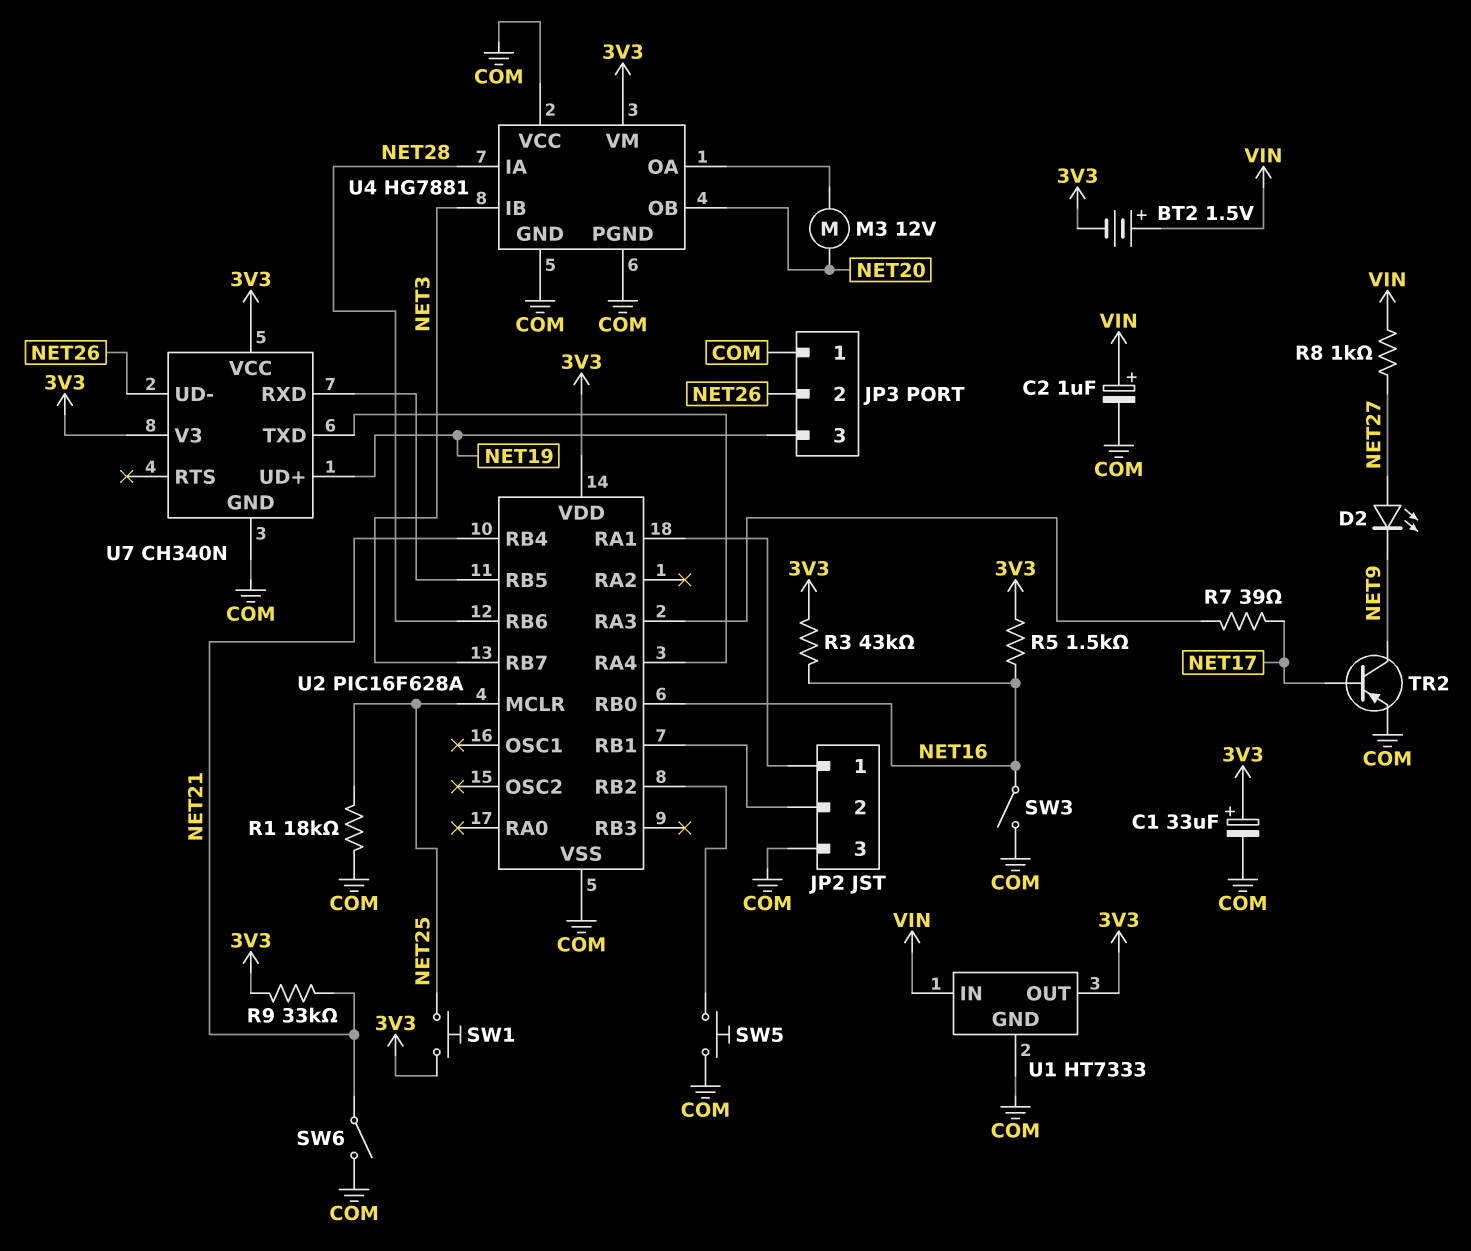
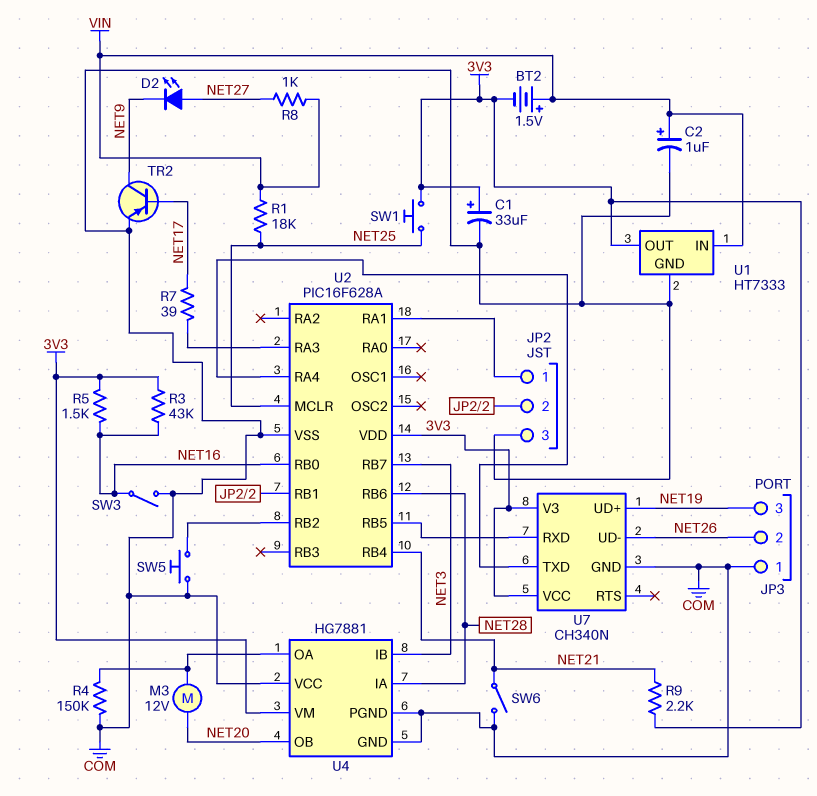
R1: 18k (COM, NET25) -> 18k (NET25, VIN)
R4: none -> 150k (COM, U4/OA)
R9: 33k (3V3, NET21) -> 2.2k (3V3, NET21)

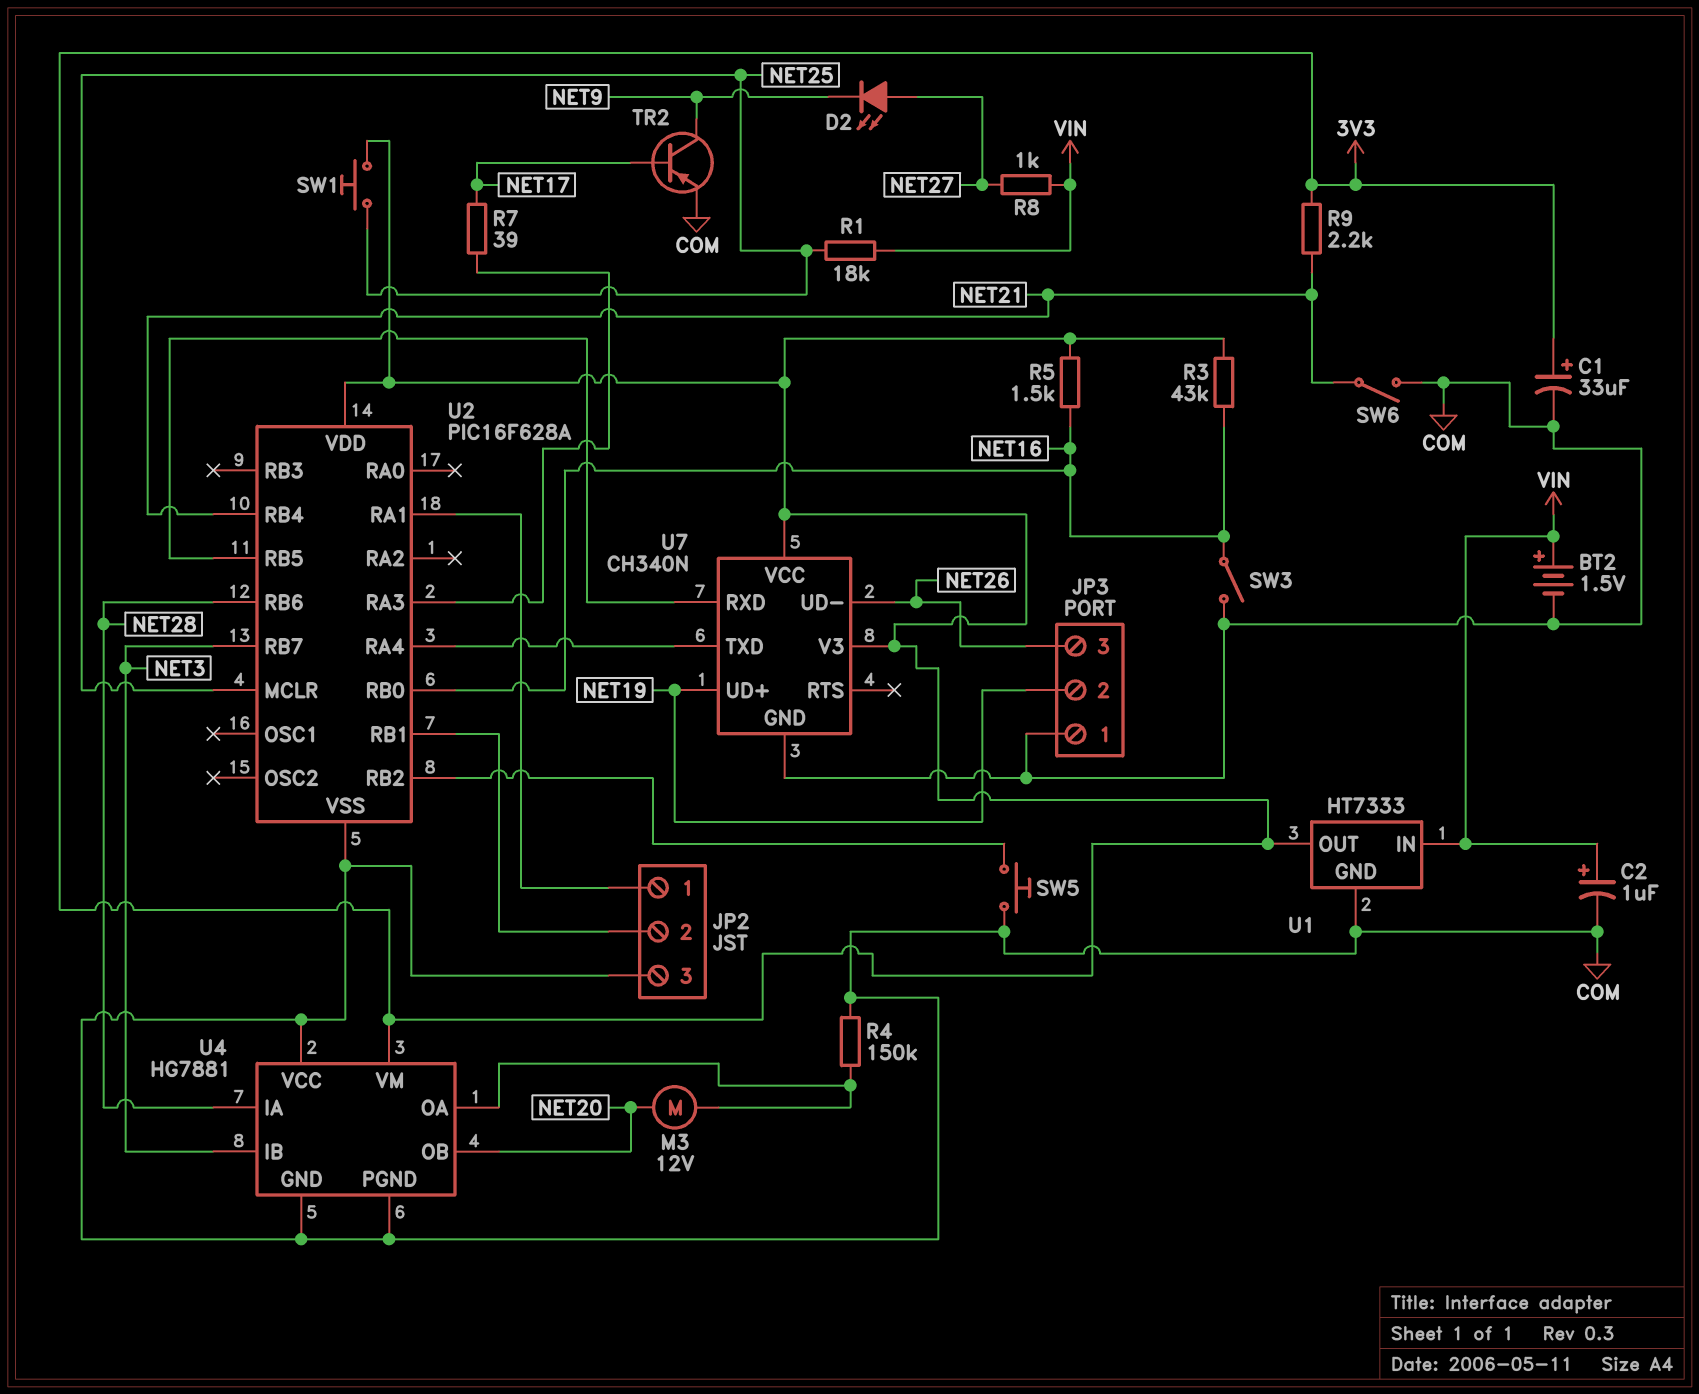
BT2: 1.5V (plus VIN, minus 3V3) -> 1.5V (plus VIN, minus COM)
JP3 pin 2: NET26 -> NET19
JP3 pin 3: NET19 -> NET26

